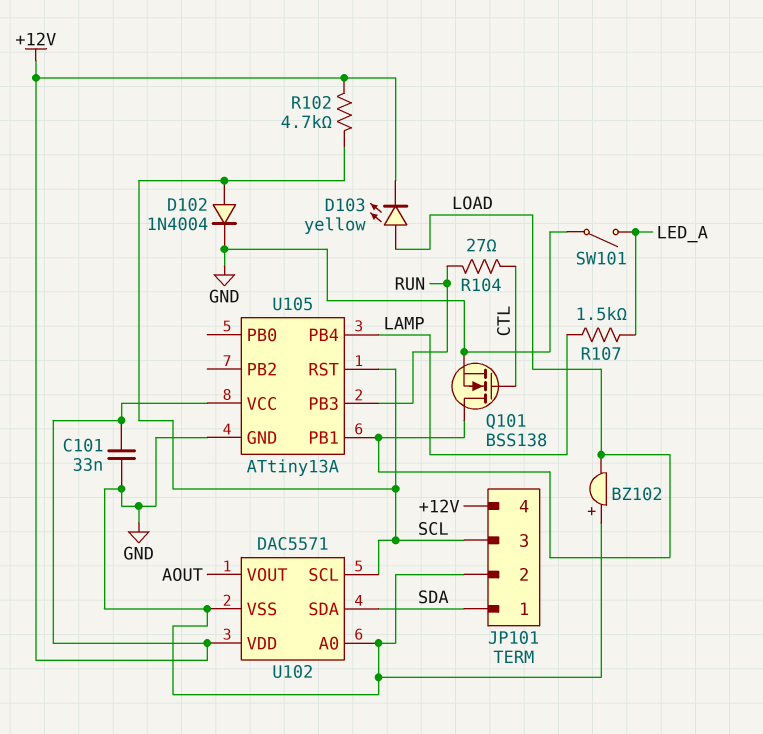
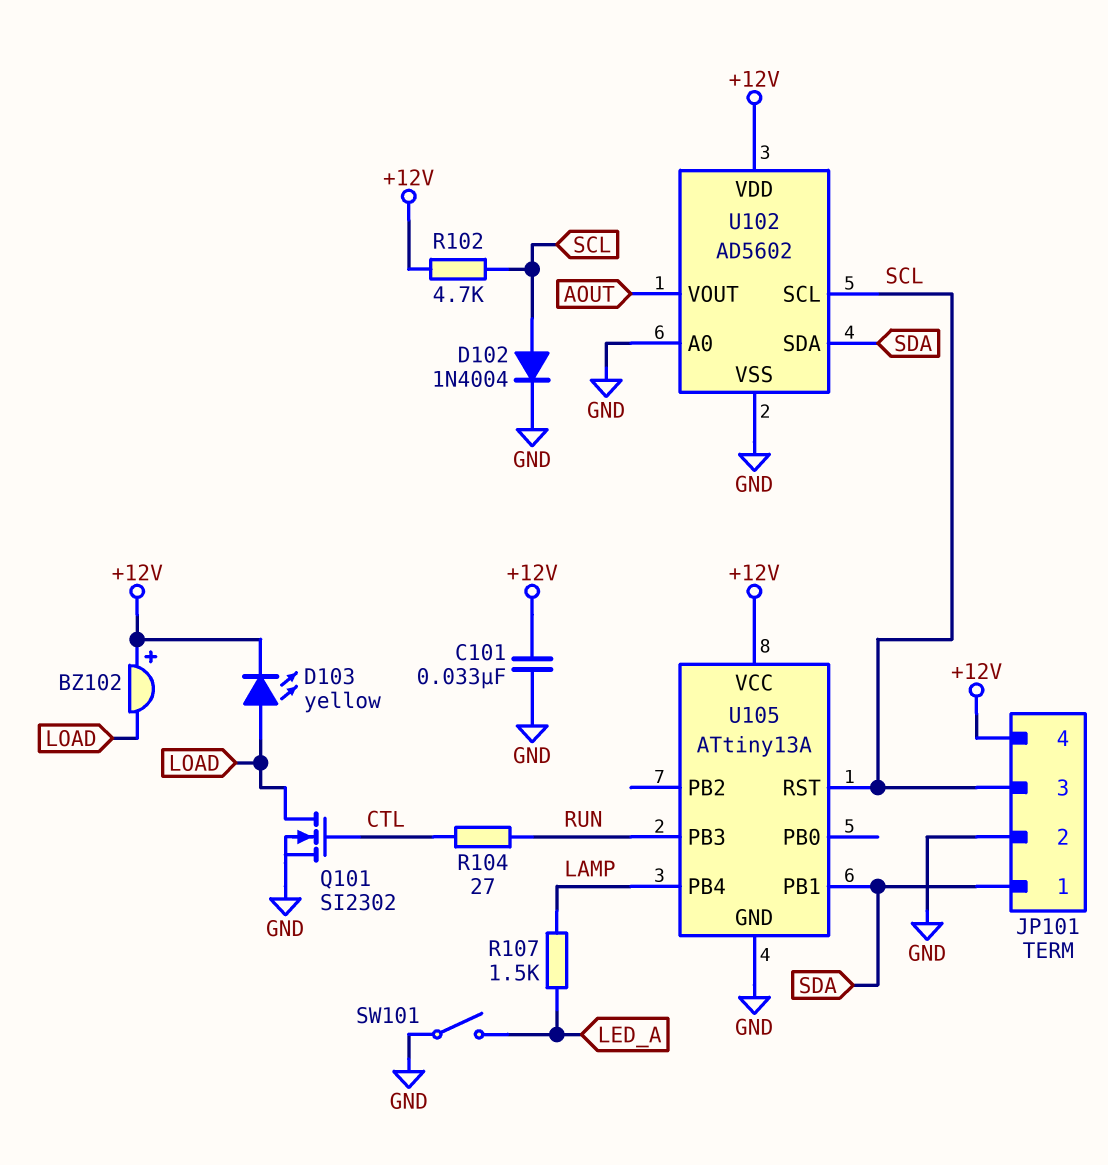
BZ102: buzzer (plus GND, minus LOAD) -> buzzer (plus +12V, minus LOAD)
Q101: NMOS BSS138 (G CTL, D LOAD, S GND) -> NMOS SI2302 (G CTL, D LOAD, S GND)
U102: DAC5571 -> AD5602
U105 pin PB1: LOAD -> SDA

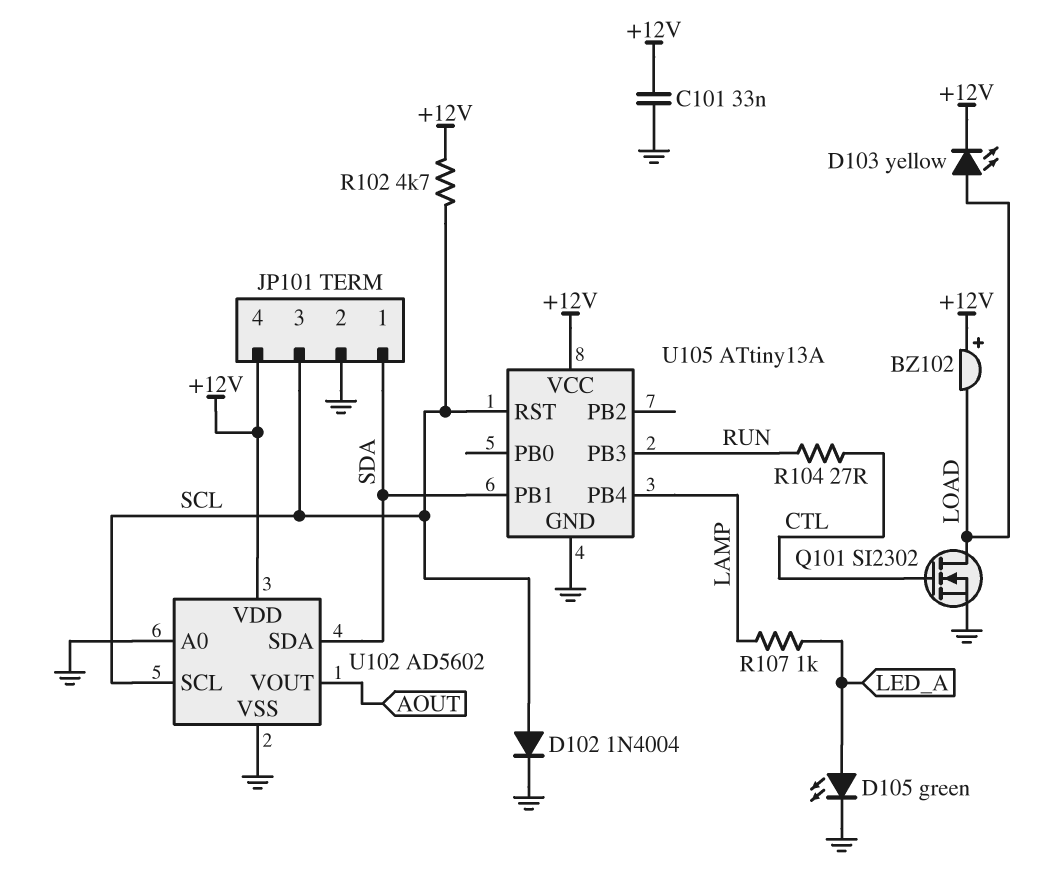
D105: none -> LED green (A LED_A, K GND)
R107: 1.5k (LAMP, LED_A) -> 1k (LAMP, LED_A)
SW101: switch (GND, LED_A) -> none

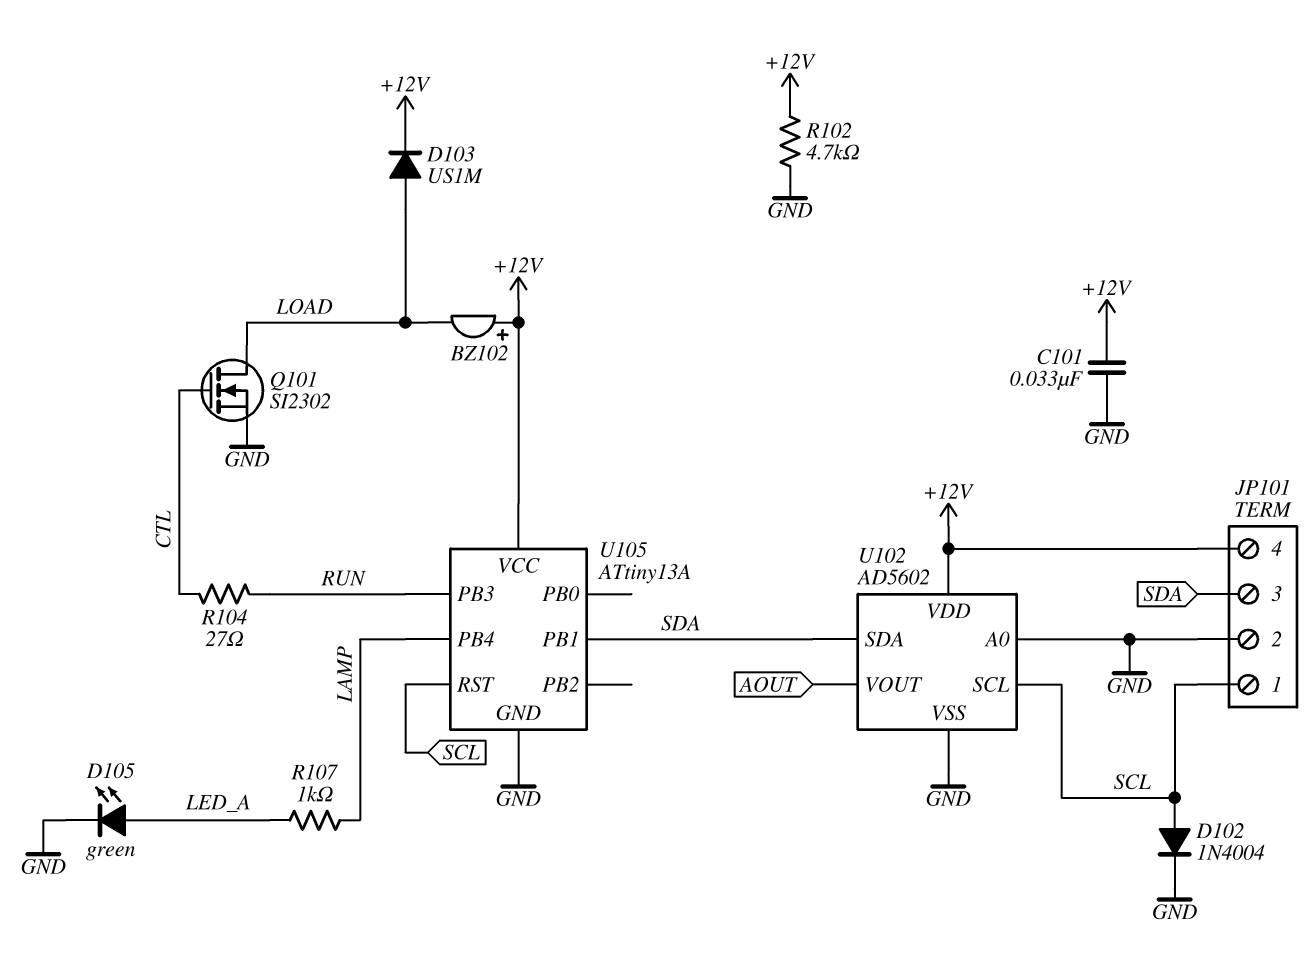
D103: LED yellow (A LOAD, K +12V) -> diode US1M (A LOAD, K +12V)
JP101 pin 1: SDA -> SCL
JP101 pin 3: SCL -> SDA
R102: 4.7k (+12V, SCL) -> 4.7k (+12V, GND)

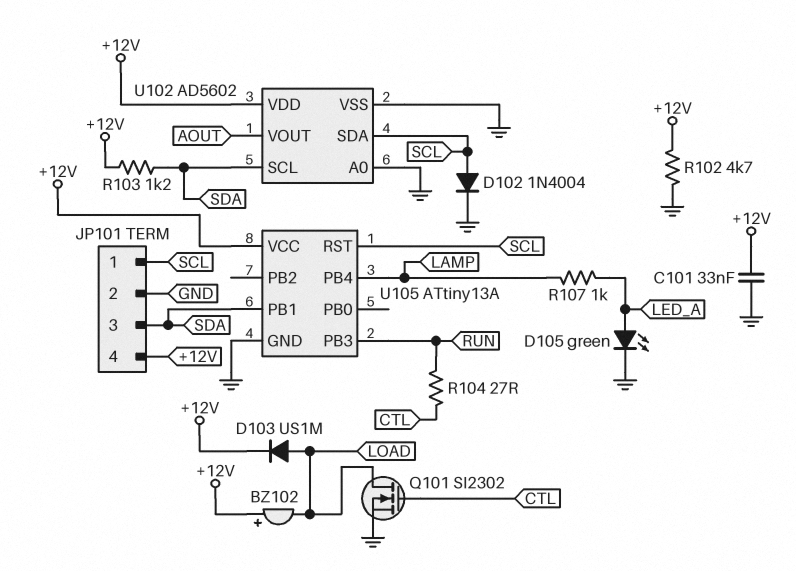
R103: none -> 1.2k (+12V, SDA)
U102 pin SCL: SCL -> SDA
U102 pin SDA: SDA -> SCL

